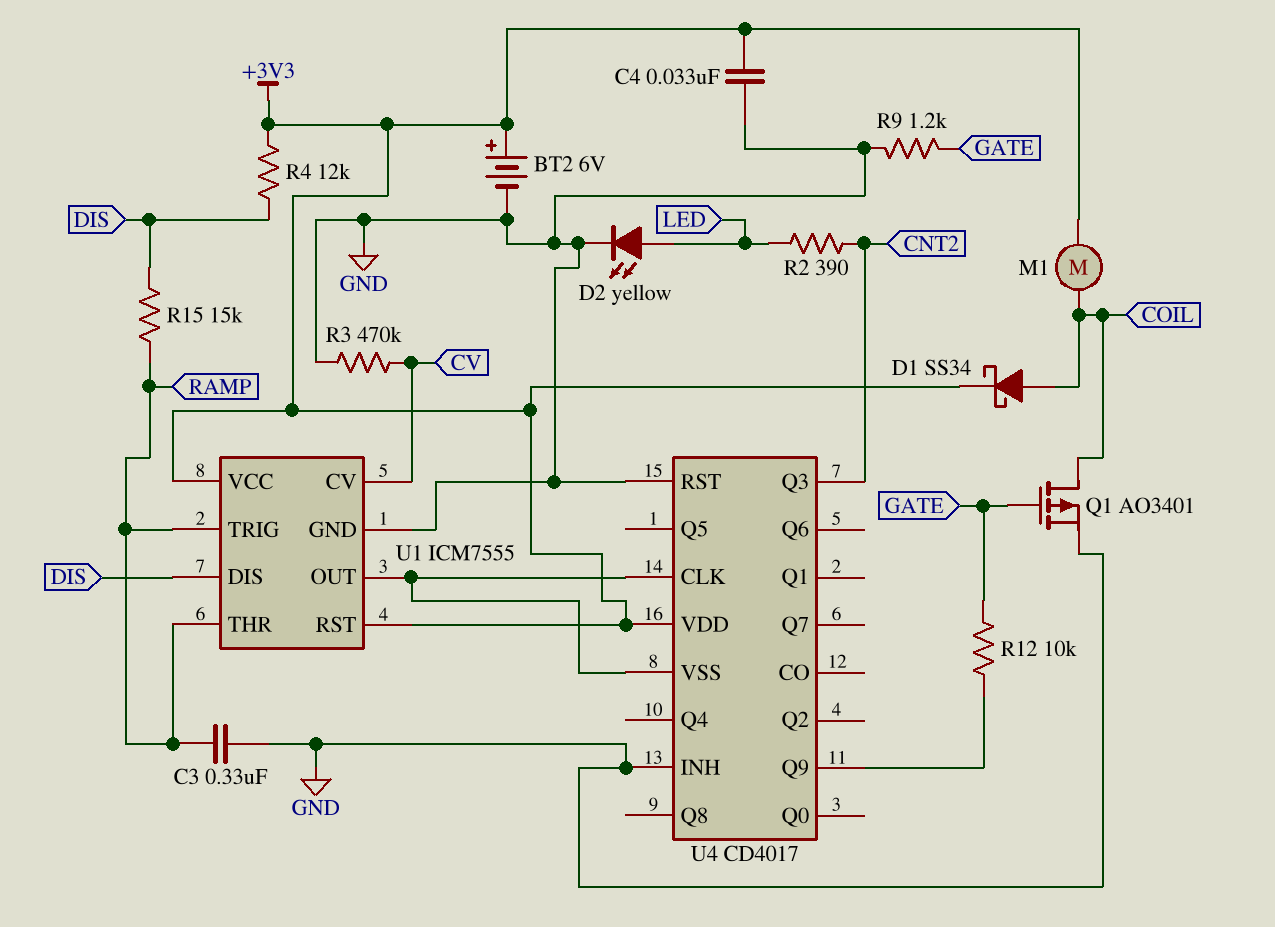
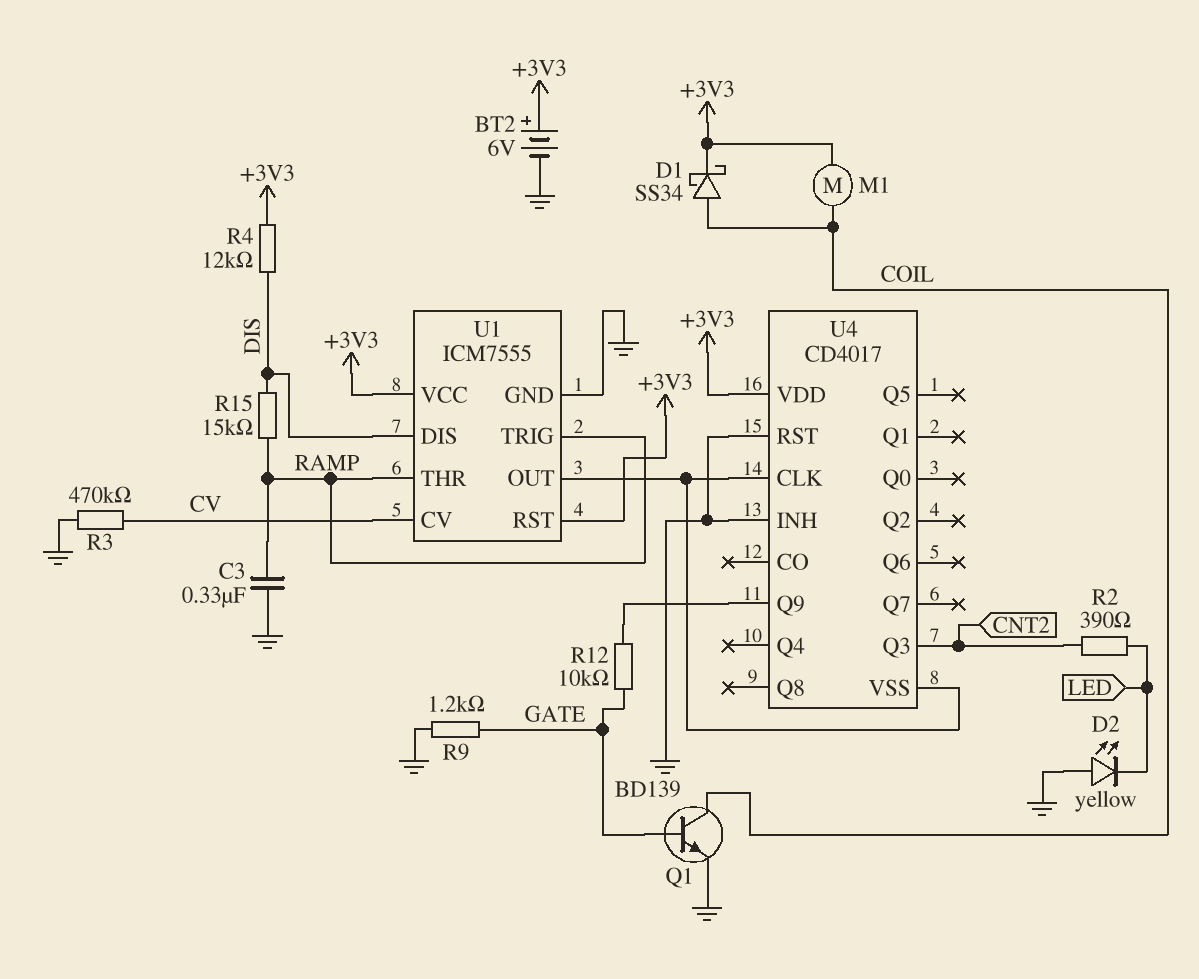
C4: 33nF (+3V3, GND) -> none
D2: LED yellow (A LED, K GND) -> LED yellow (A GND, K LED)
Q1: PMOS AO3401 (G GATE, D COIL, S GND) -> NPN BD139 (B GATE, C COIL, E GND)

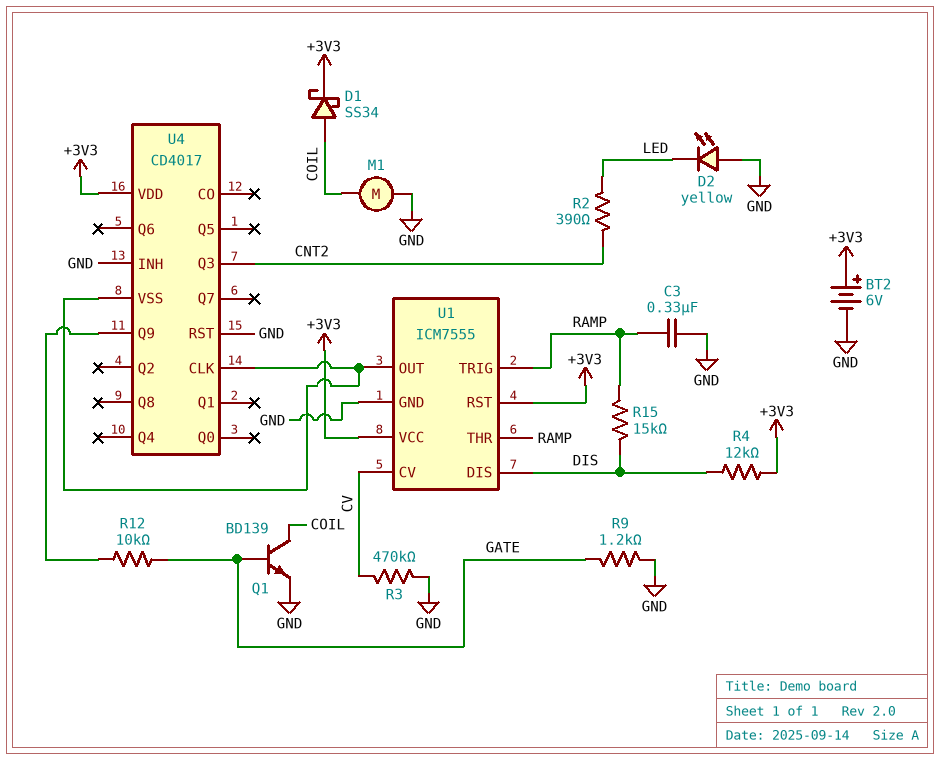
M1: motor (+3V3, COIL) -> motor (COIL, GND)

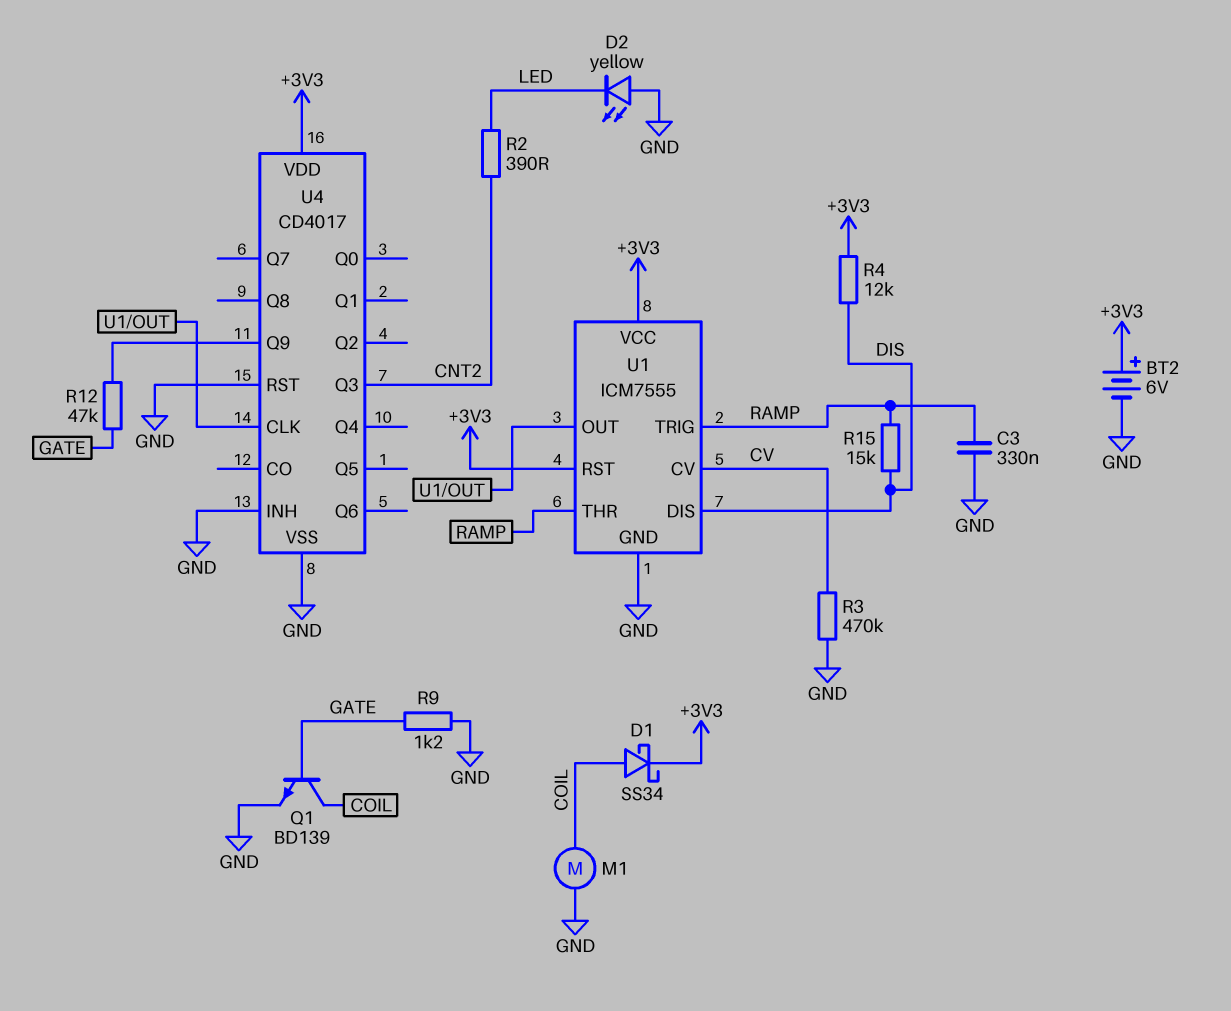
R12: 10k (GATE, U4/Q9) -> 47k (GATE, U4/Q9)
U4 pin VSS: U1/OUT -> GND

